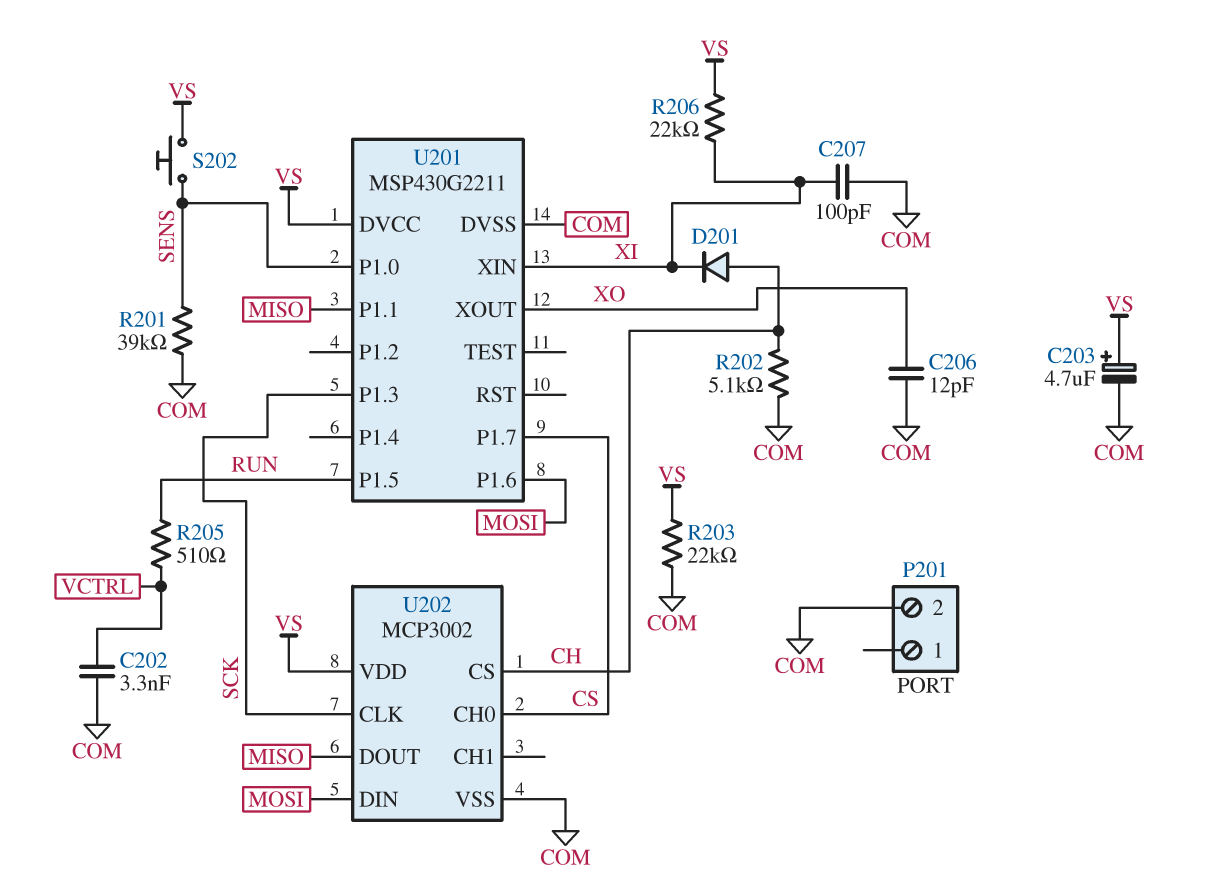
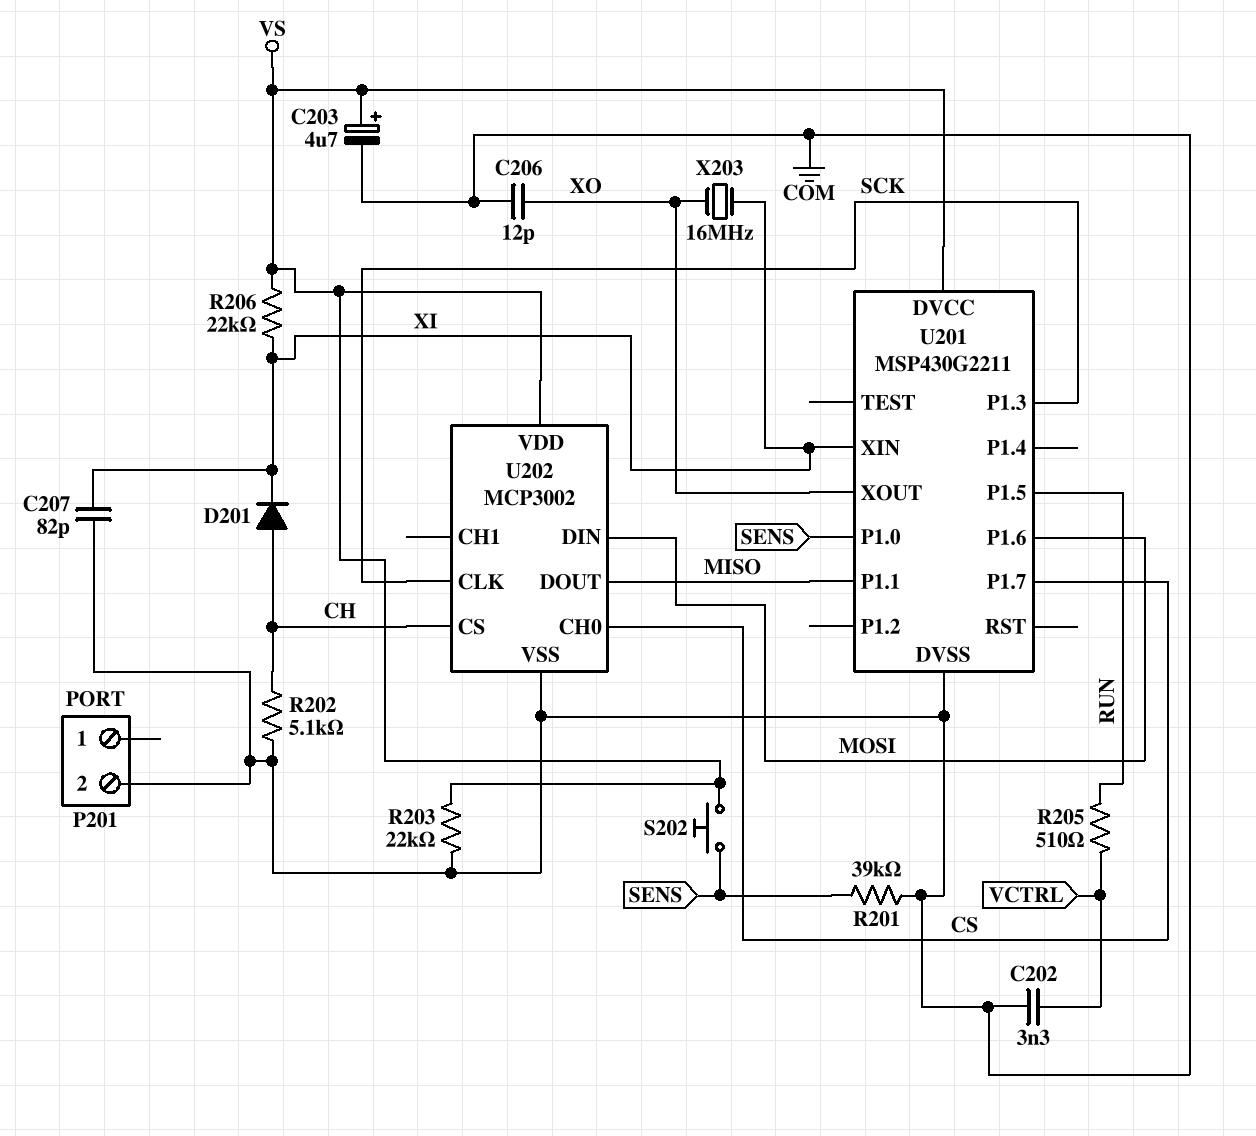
C207: 100pF (COM, XI) -> 82pF (COM, XI)
X203: none -> 16MHz (XI, XO)

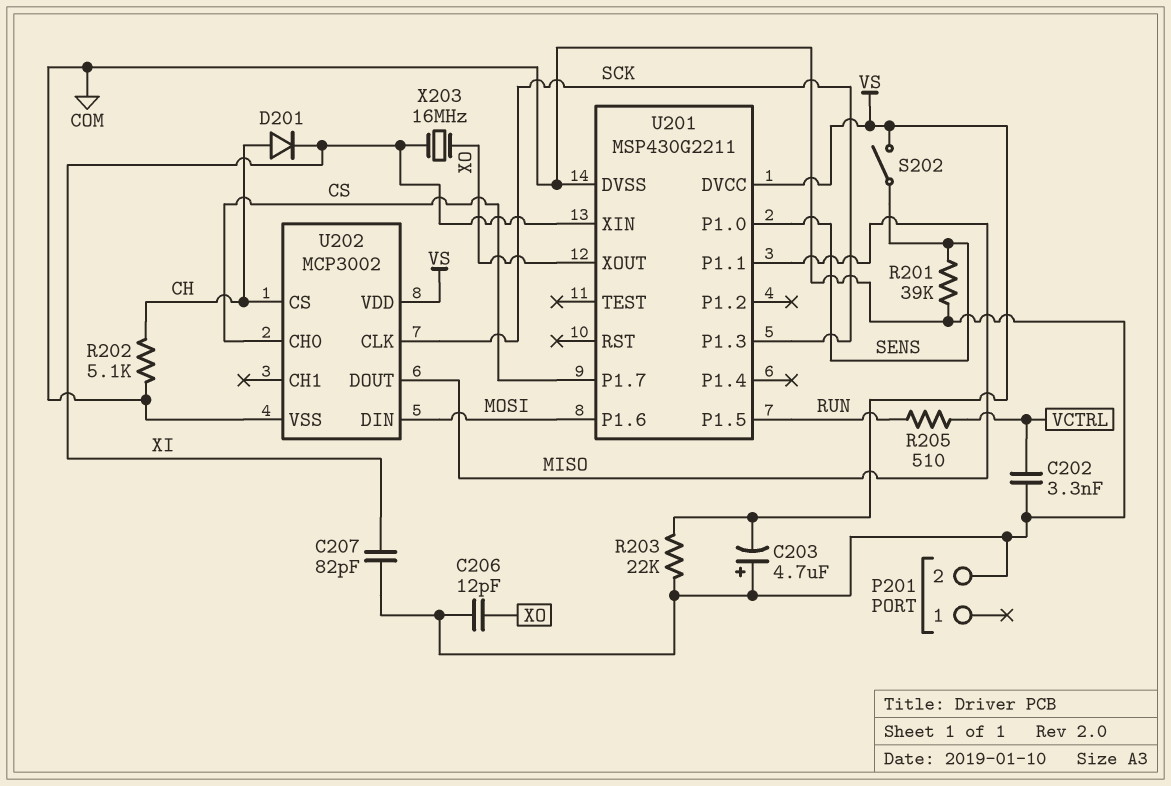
C203: 4.7uF (plus VS, minus COM) -> 4.7uF (plus COM, minus VS)
R206: 22k (VS, XI) -> none
S202: button (SENS, VS) -> switch (SENS, VS)

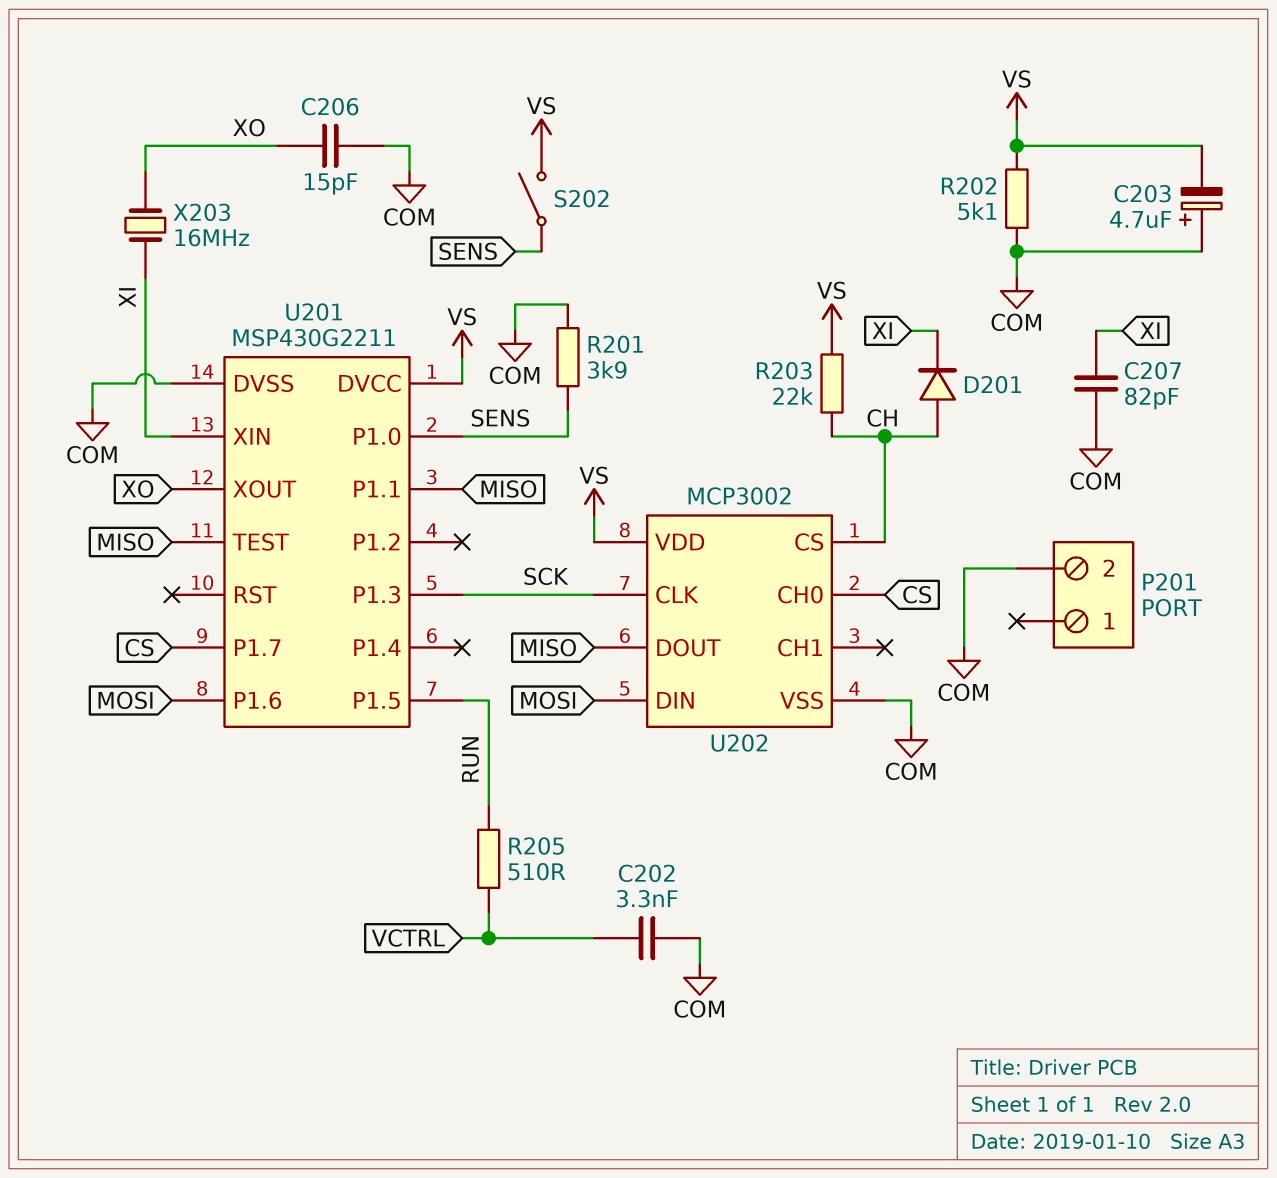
C206: 12pF (COM, XO) -> 15pF (COM, XO)
R201: 39k (COM, SENS) -> 3.9k (COM, SENS)
R202: 5.1k (CH, COM) -> 5.1k (COM, VS)
R203: 22k (COM, VS) -> 22k (CH, VS)
U201 pin TEST: none -> MISO

